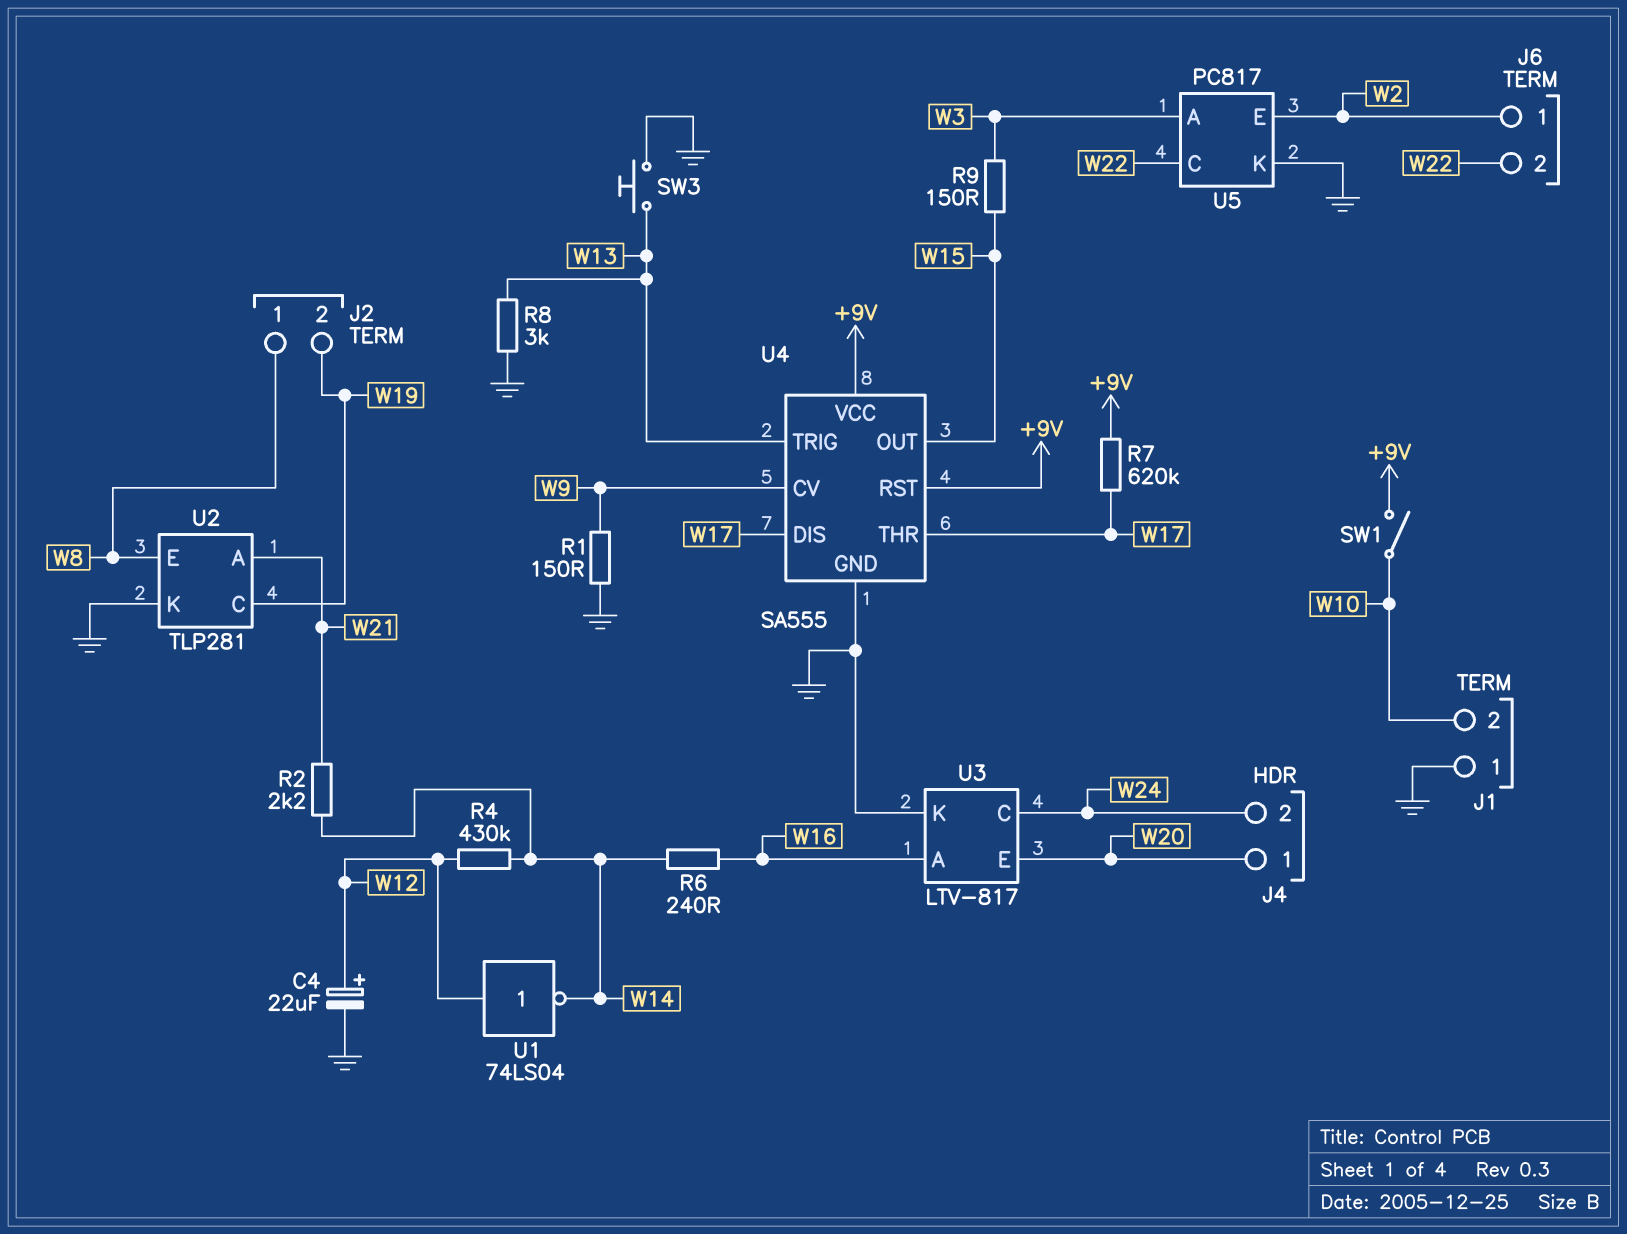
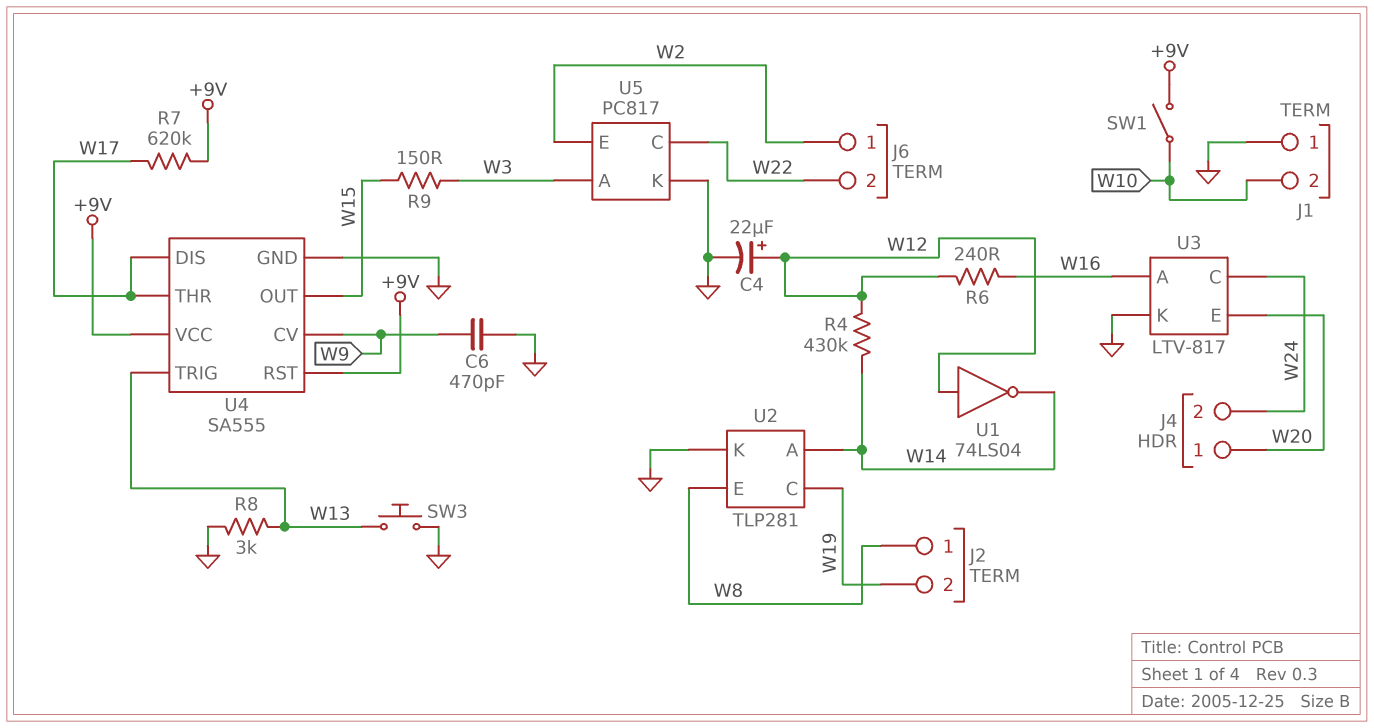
C6: none -> 470pF (GND, W9)
R1: 150 (GND, W9) -> none
R2: 2.2k (W14, W21) -> none
R6: 240 (W14, W16) -> 240 (W12, W16)
U2 pin A: W21 -> W14

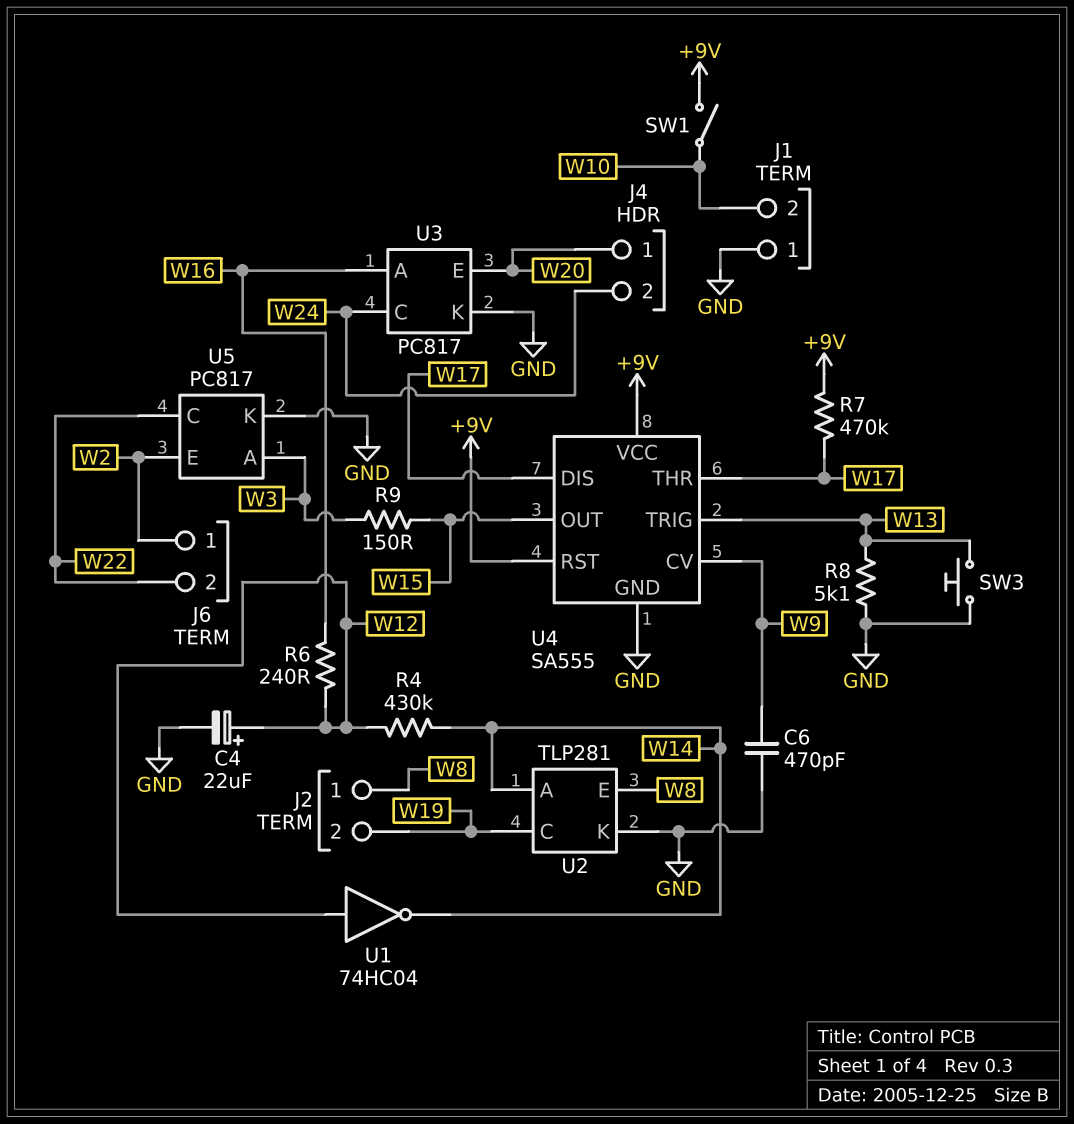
R7: 620k (+9V, W17) -> 470k (+9V, W17)
R8: 3k (GND, W13) -> 5.1k (GND, W13)
U1: NOT 74LS04 (in W12, out W14) -> NOT 74HC04 (in W12, out W14)
U3: LTV-817 -> PC817

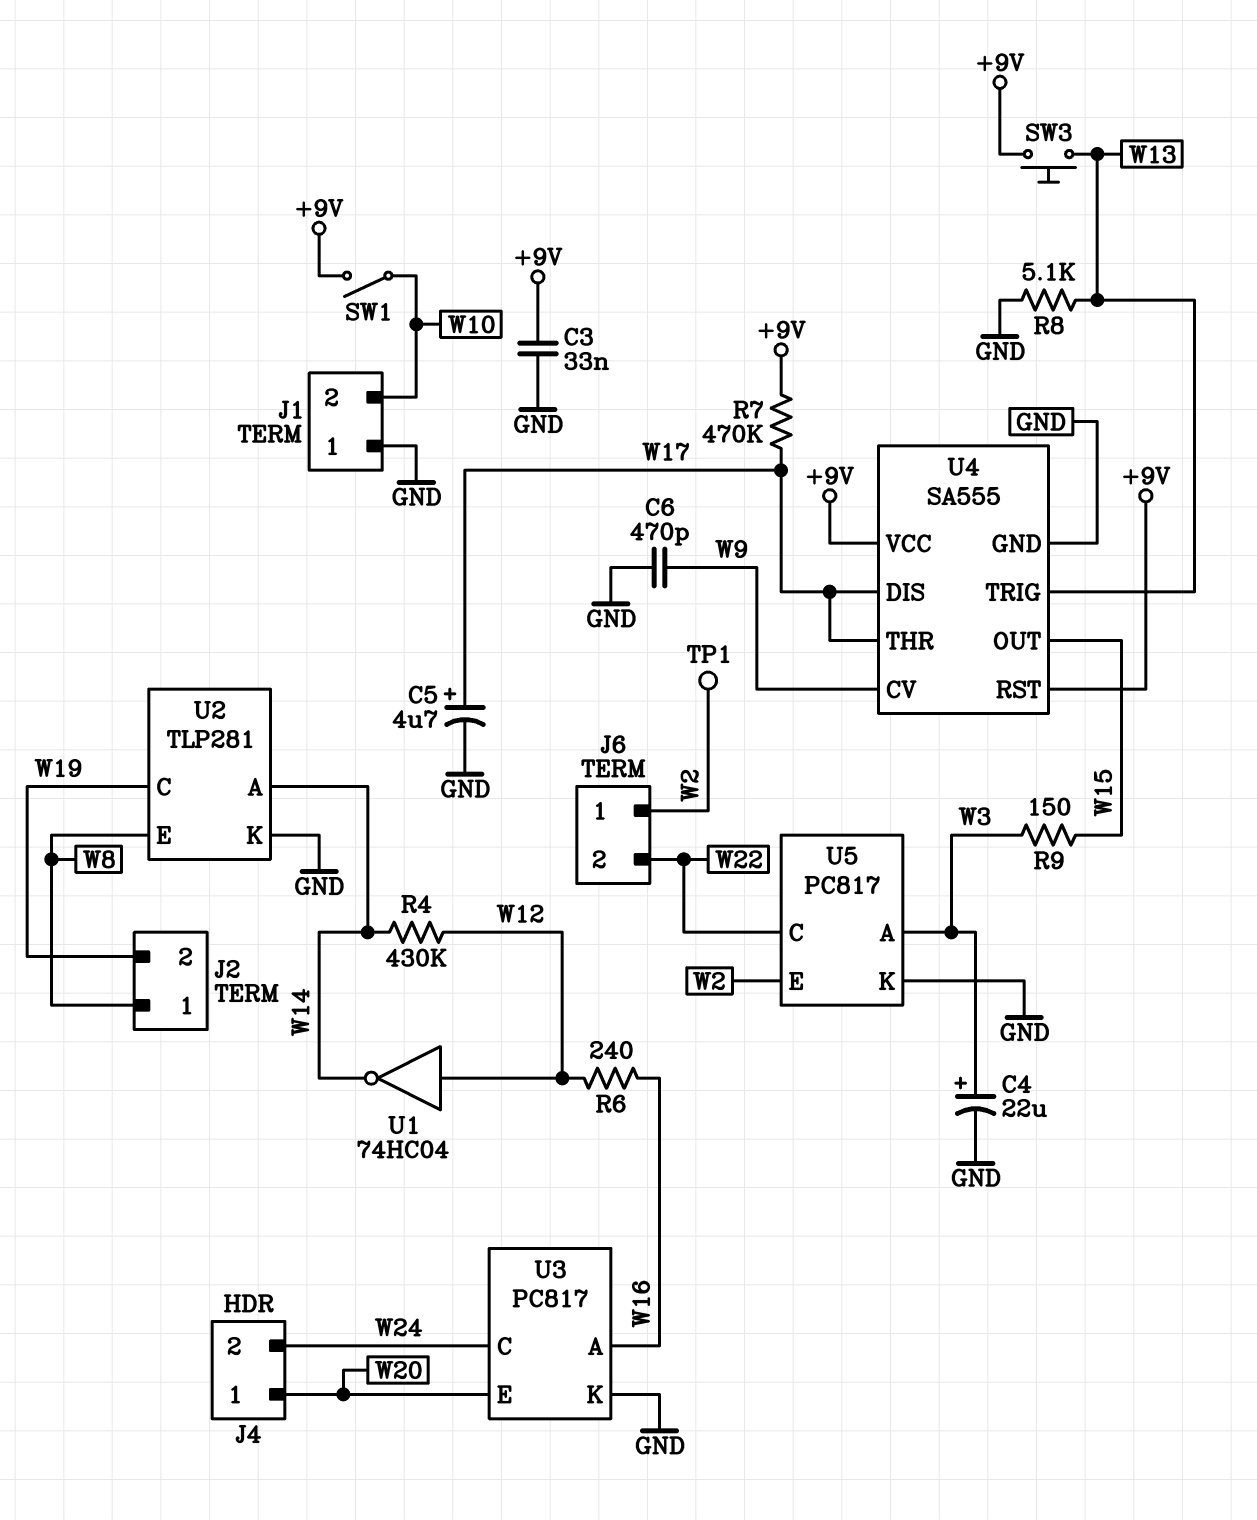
C3: none -> 33nF (+9V, GND)
C4: 22uF (plus W12, minus GND) -> 22uF (plus W3, minus GND)
C5: none -> 4.7uF (plus W17, minus GND)
SW3: button (GND, W13) -> button (+9V, W13)
TP1: none -> test point (W2)

